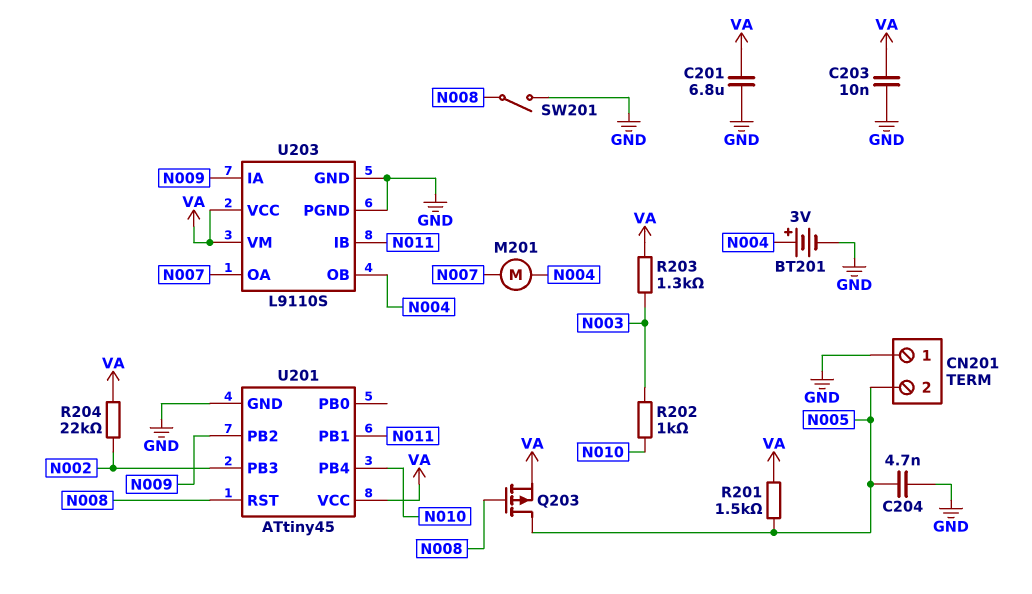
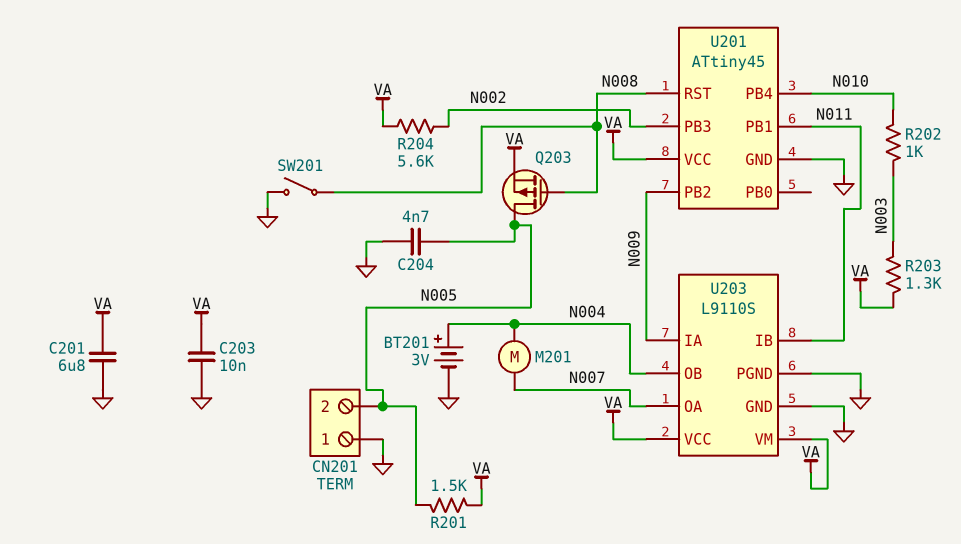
R204: 22k (N002, VA) -> 5.6k (N002, VA)

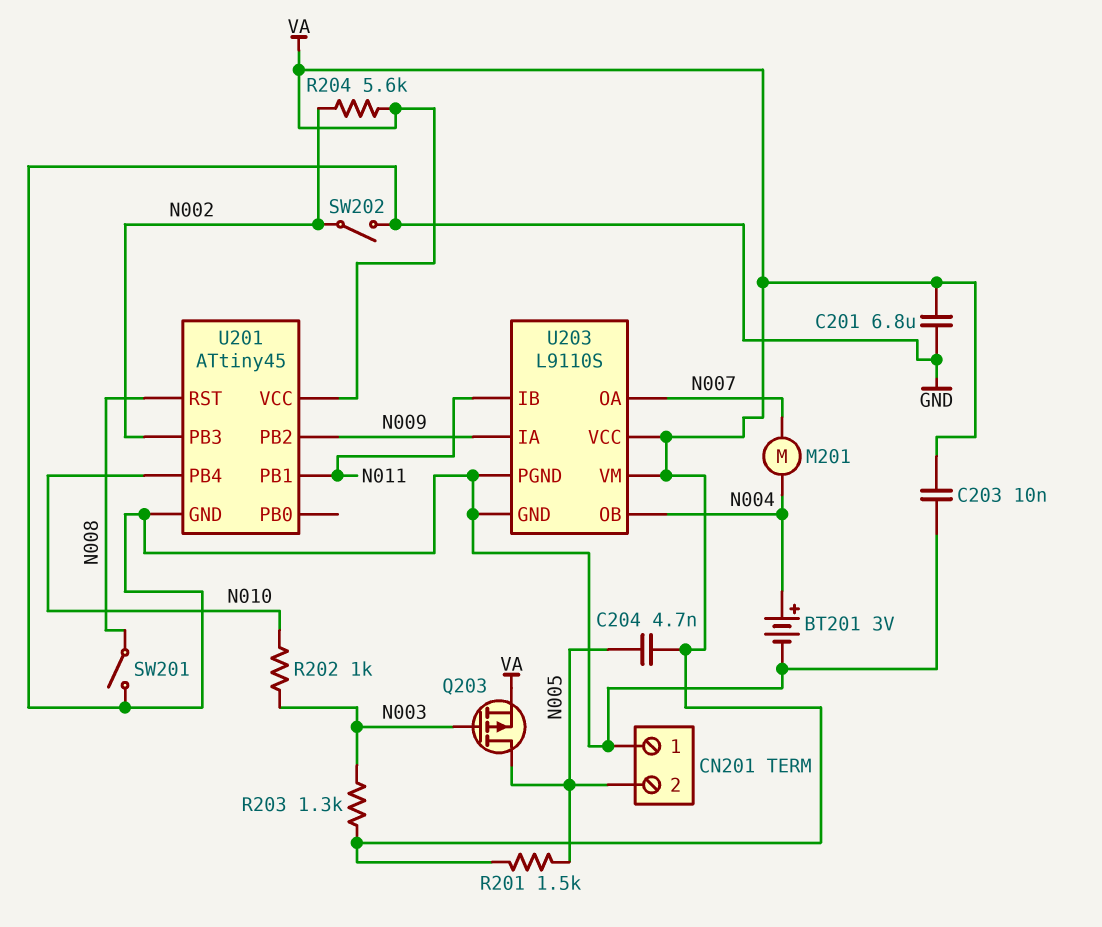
C204: 4.7nF (GND, N005) -> 4.7nF (N005, VA)
Q203: PMOS (G N008, D N005, S VA) -> PMOS (G N003, D N005, S VA)
SW202: none -> switch (GND, N002)

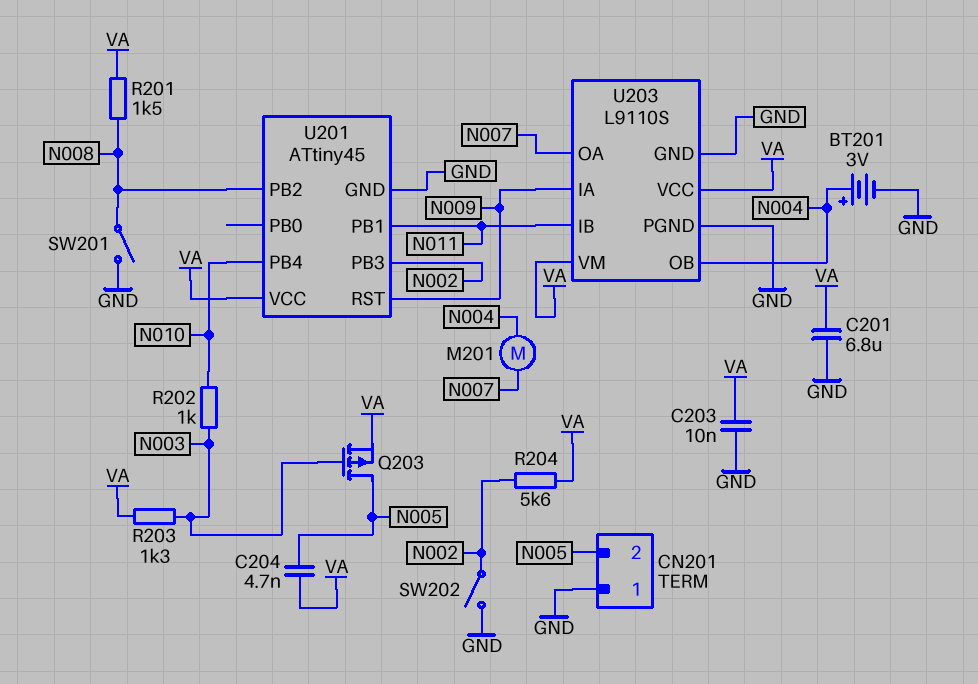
R201: 1.5k (N005, VA) -> 1.5k (N008, VA)
U201 pin PB2: N009 -> N008
U201 pin RST: N008 -> N009

